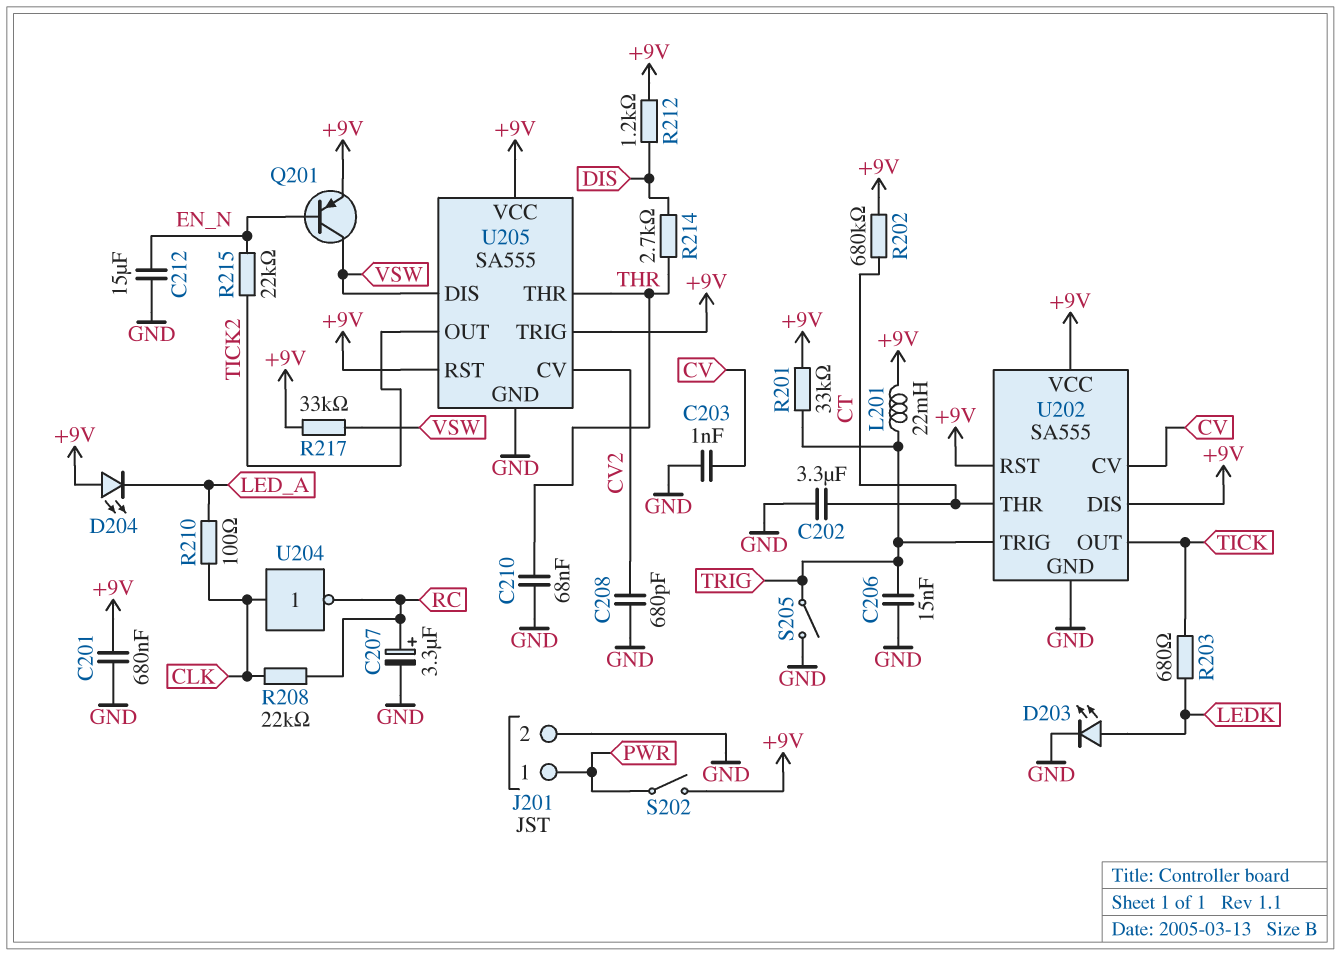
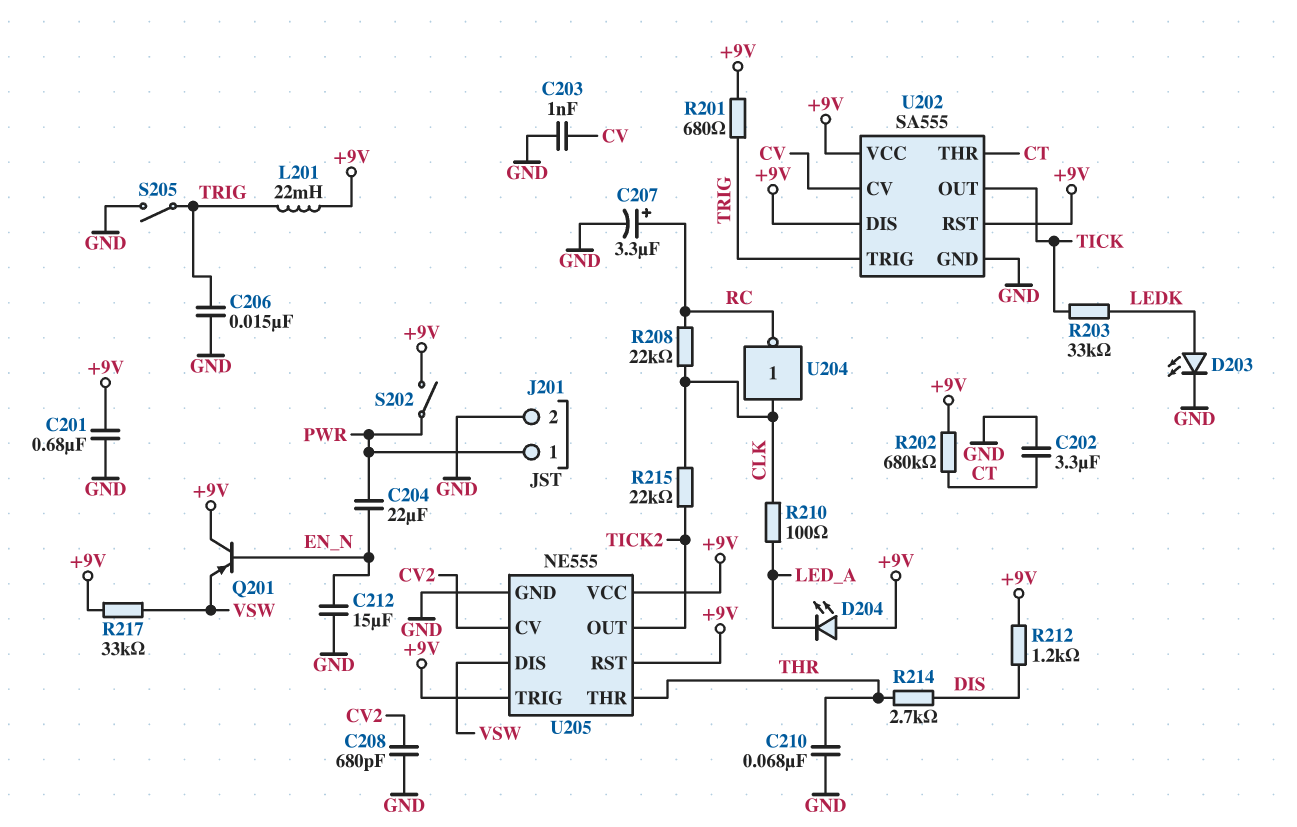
C204: none -> 22uF (EN_N, PWR)
Q201: PNP (B EN_N, C VSW, E +9V) -> PNP (B EN_N, C +9V, E VSW)
R201: 33k (+9V, TRIG) -> 680 (+9V, TRIG)
R203: 680 (LEDK, TICK) -> 33k (LEDK, TICK)
R215: 22k (EN_N, TICK2) -> 22k (CLK, TICK2)
U205: SA555 -> NE555

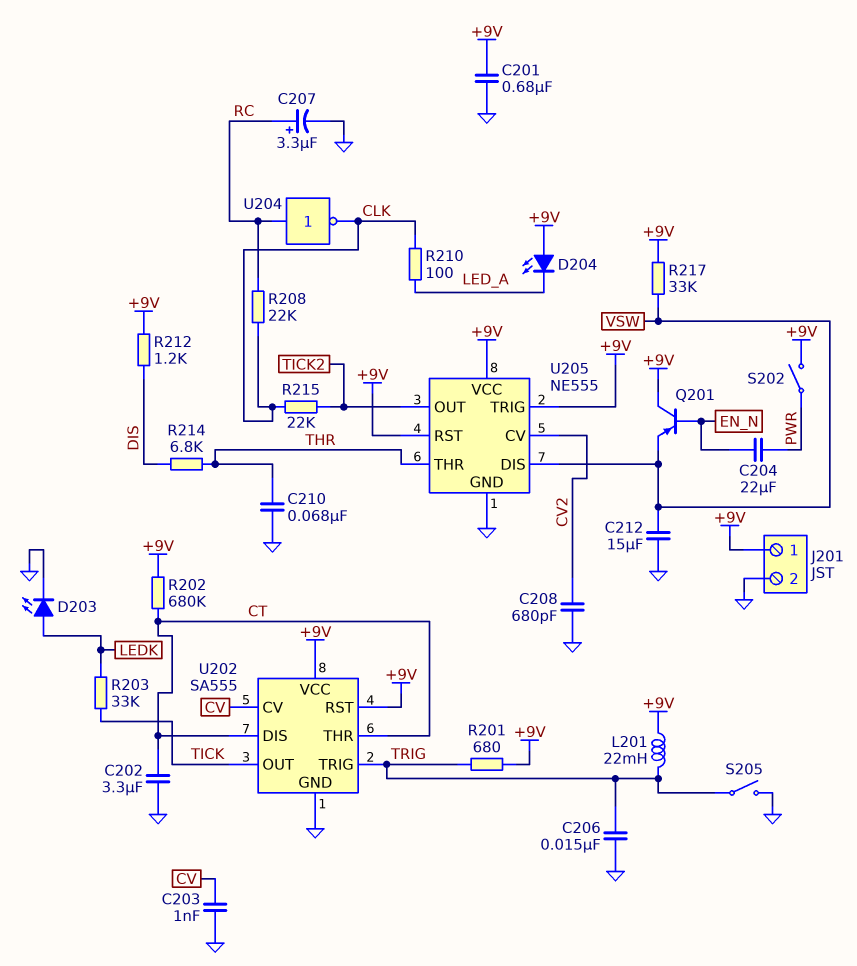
C212: 15uF (EN_N, GND) -> 15uF (GND, VSW)
J201 pin 1: PWR -> +9V
R214: 2.7k (DIS, THR) -> 6.8k (DIS, THR)
U202 pin DIS: +9V -> CT
U204: NOT (in CLK, out RC) -> NOT (in RC, out CLK)

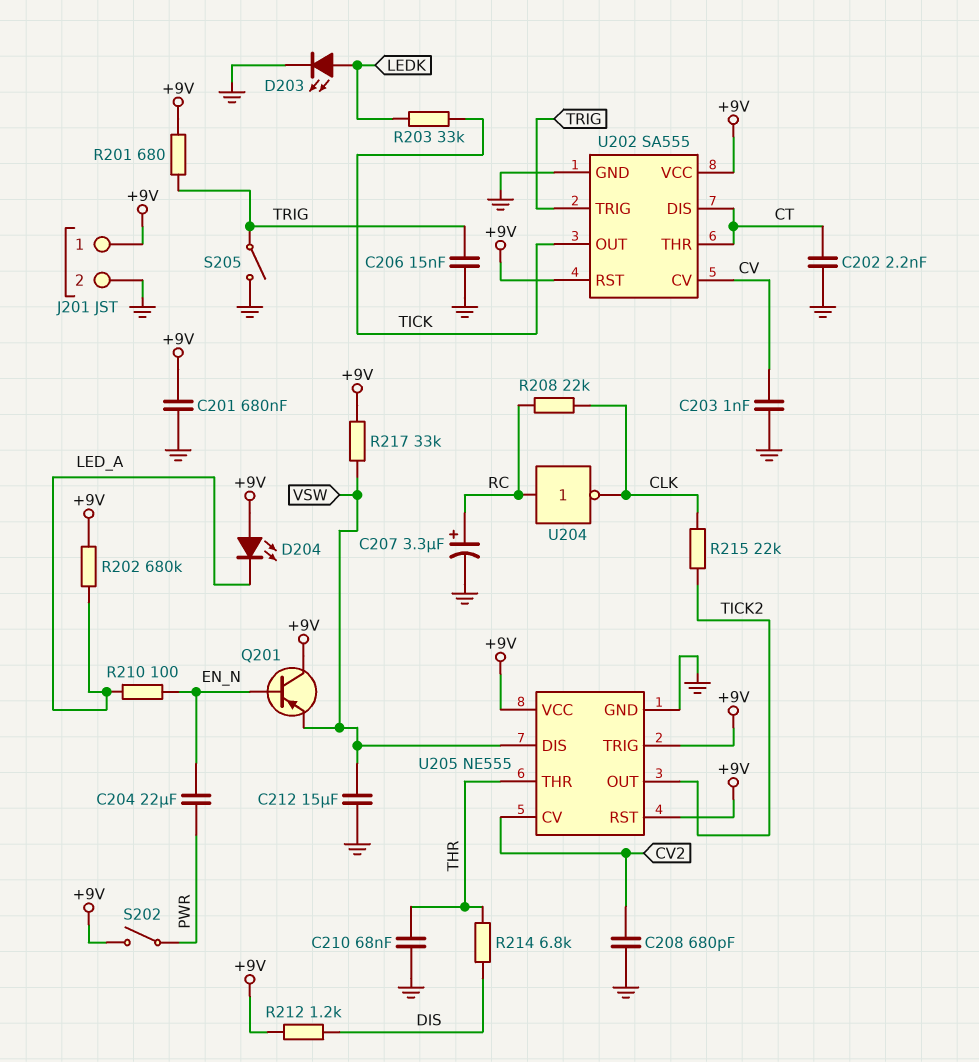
C202: 3.3uF (CT, GND) -> 2.2nF (CT, GND)
L201: 22mH (+9V, TRIG) -> none
R202: 680k (+9V, CT) -> 680k (+9V, LED_A)
R210: 100 (CLK, LED_A) -> 100 (EN_N, LED_A)

